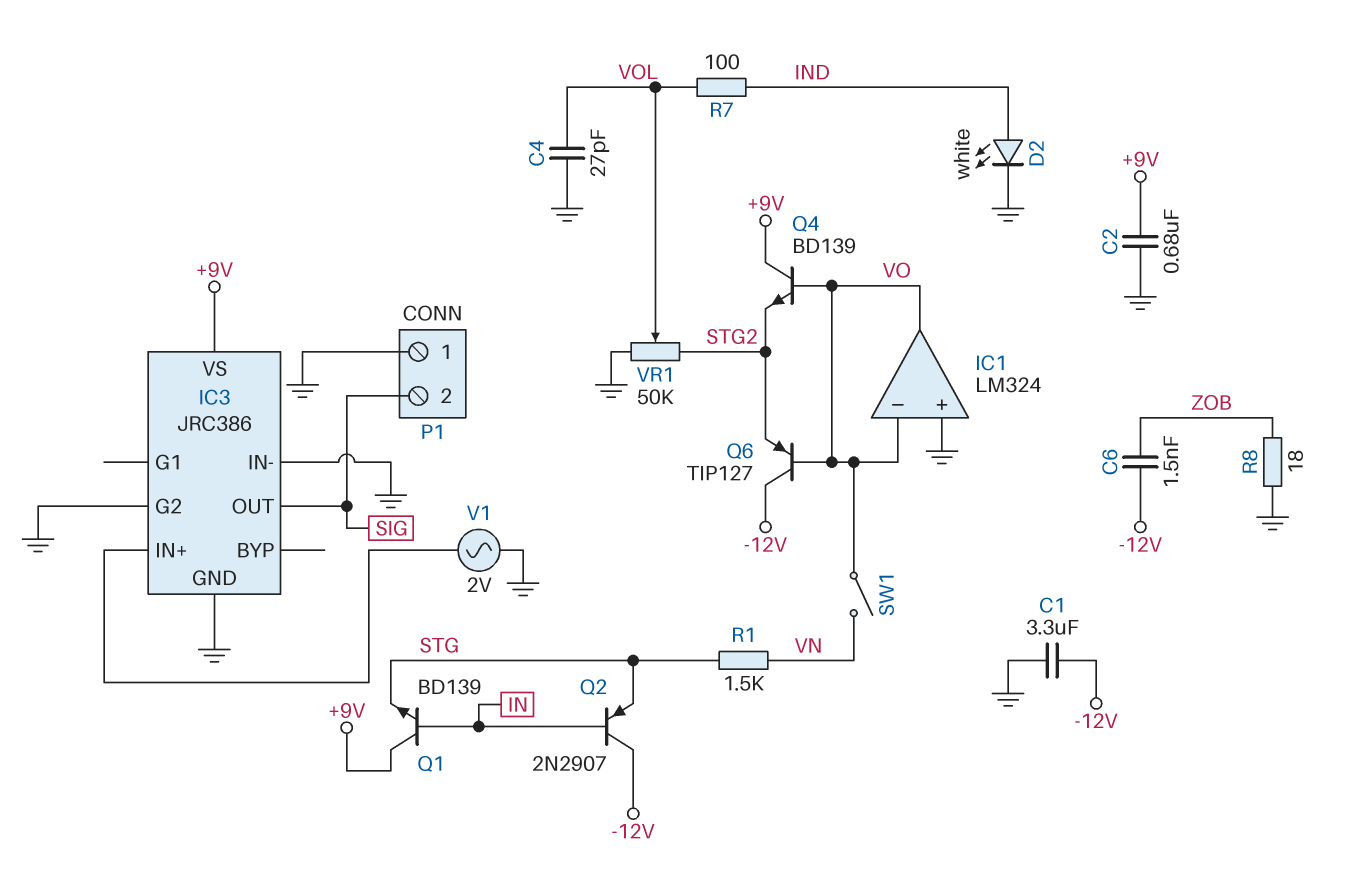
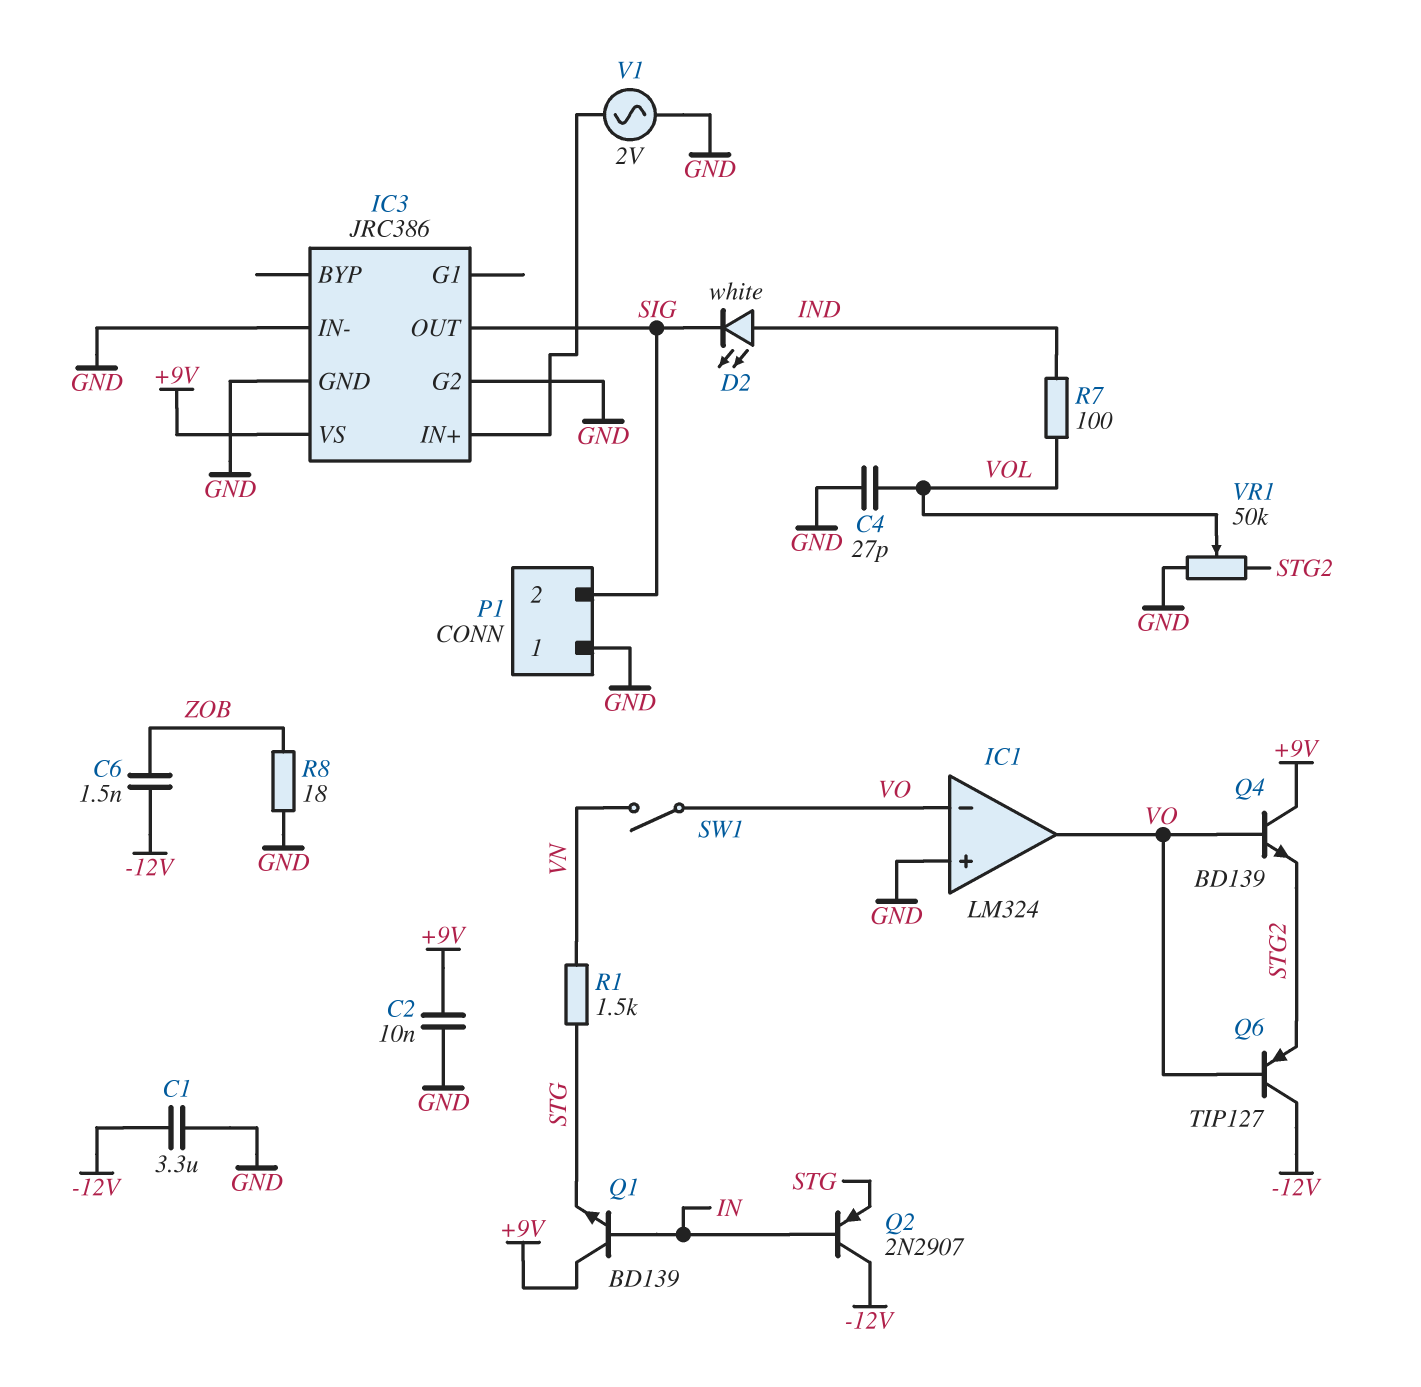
C2: 680nF (+9V, GND) -> 10nF (+9V, GND)
D2: LED white (A IND, K GND) -> LED white (A IND, K SIG)

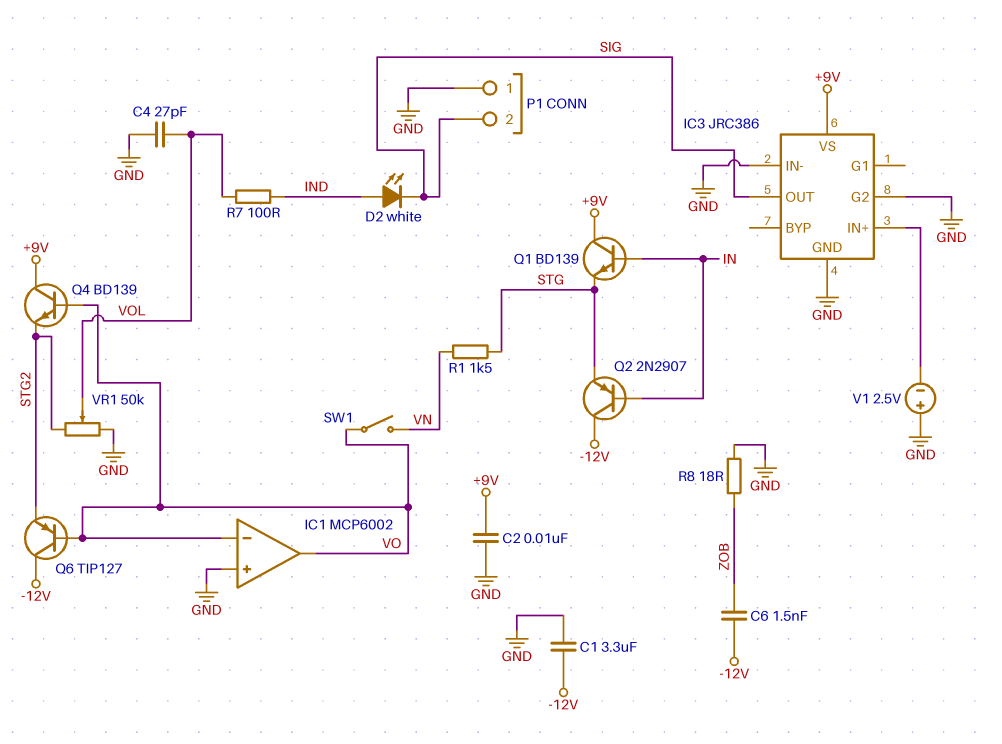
IC1: LM324 -> MCP6002
V1: AC 2V (GND, IC3/IN+) -> 2.5V (plus GND, minus IC3/IN+)

